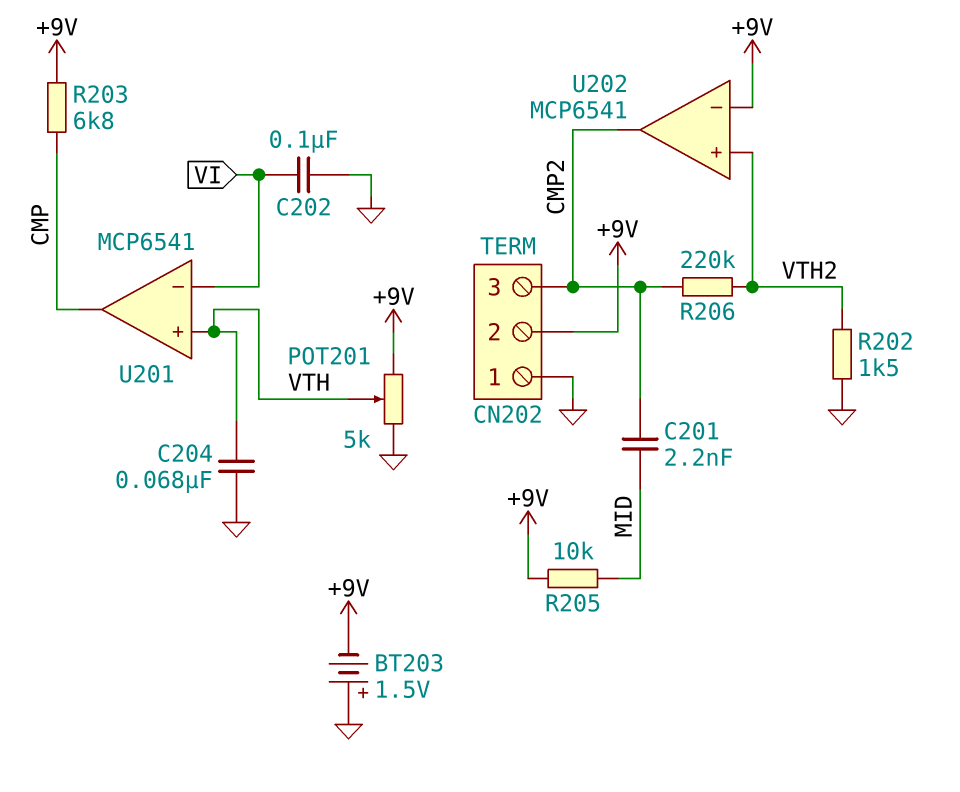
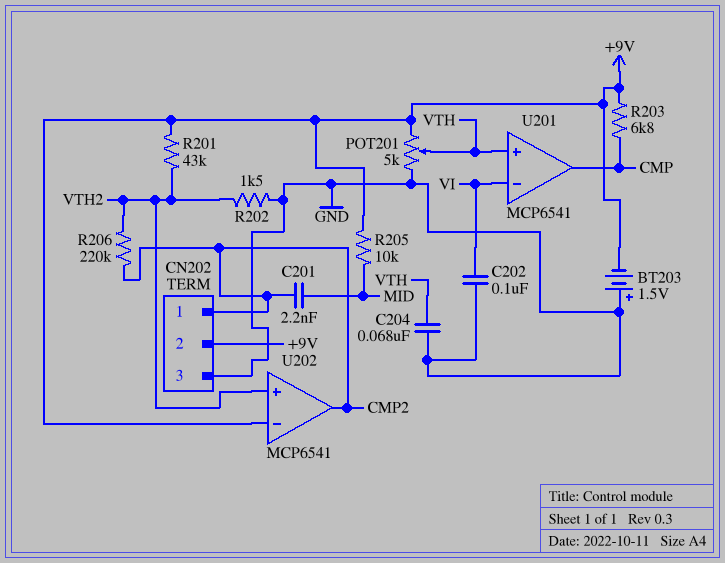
CN202 pin 1: GND -> CMP2
CN202 pin 3: CMP2 -> GND
R201: none -> 43k (+9V, VTH2)

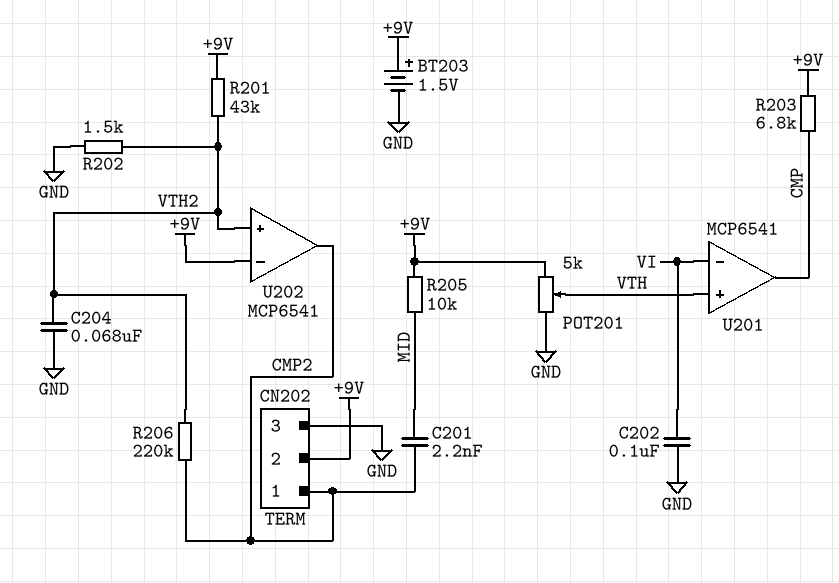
BT203: 1.5V (plus GND, minus +9V) -> 1.5V (plus +9V, minus GND)
C204: 68nF (GND, VTH) -> 68nF (GND, VTH2)

